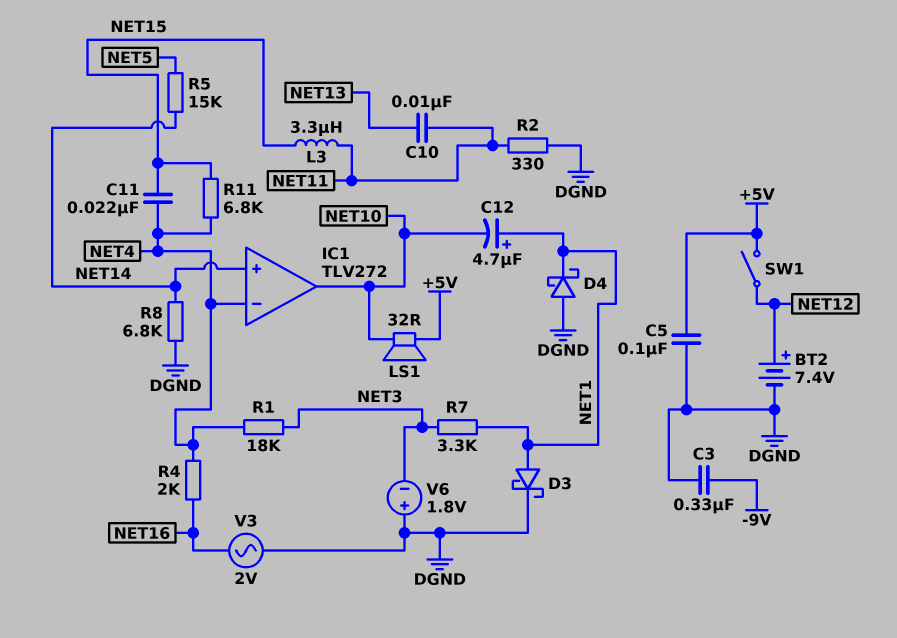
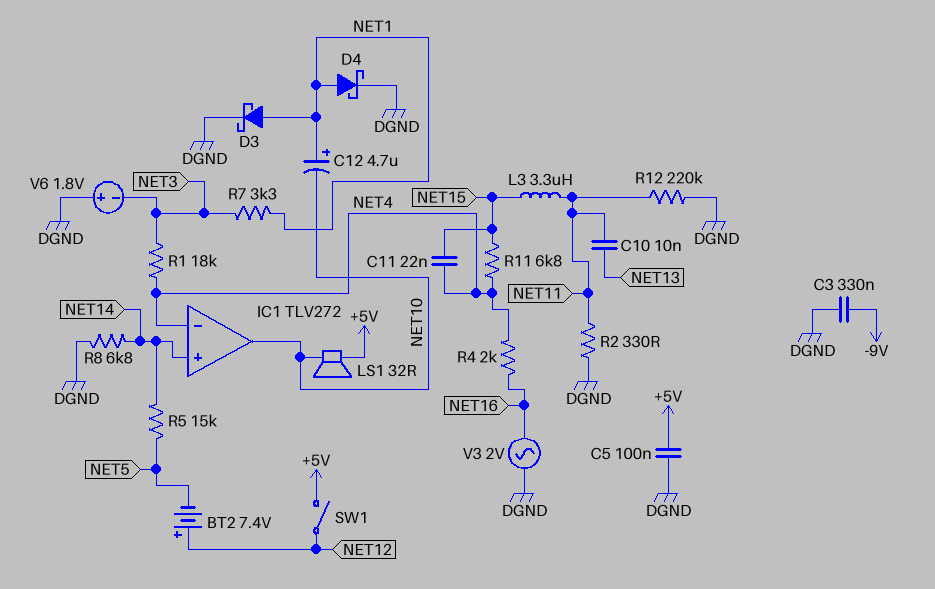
BT2: 7.4V (plus NET12, minus DGND) -> 7.4V (plus NET12, minus NET5)
D4: schottky (A DGND, K NET1) -> schottky (A NET1, K DGND)
R12: none -> 220k (DGND, NET11)

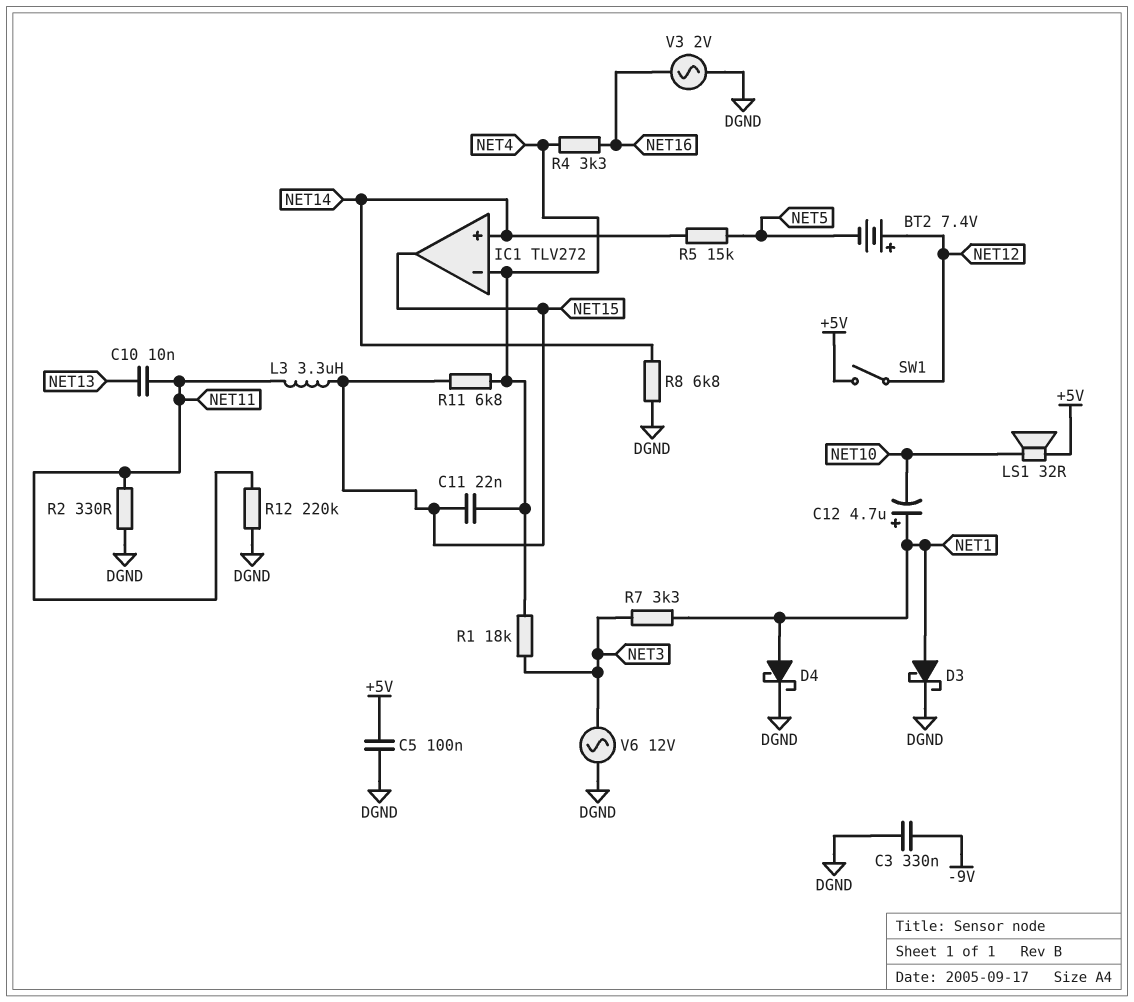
IC1 pin out: NET10 -> NET15
R4: 2k (NET4, NET16) -> 3.3k (NET4, NET16)
V6: 1.8V (plus DGND, minus NET3) -> AC 12V (DGND, NET3)

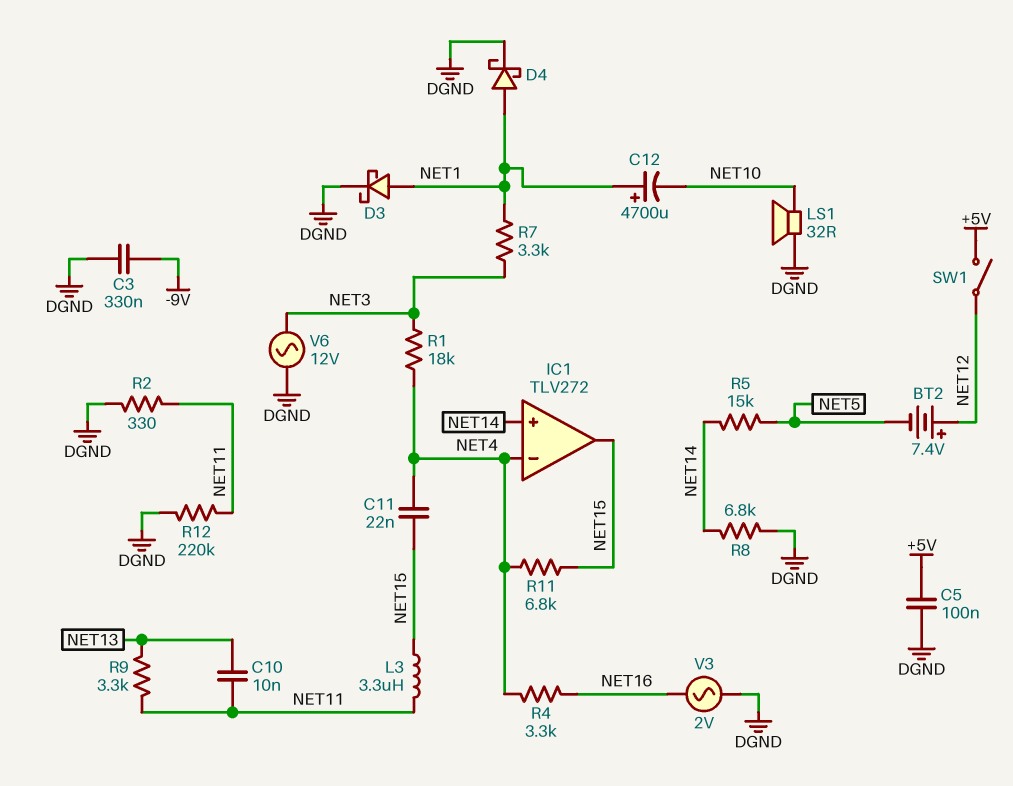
C12: 4.7uF (plus NET1, minus NET10) -> 4700uF (plus NET1, minus NET10)
LS1: speaker 32R (+5V, NET10) -> speaker 32R (DGND, NET10)
R9: none -> 3.3k (NET11, NET13)

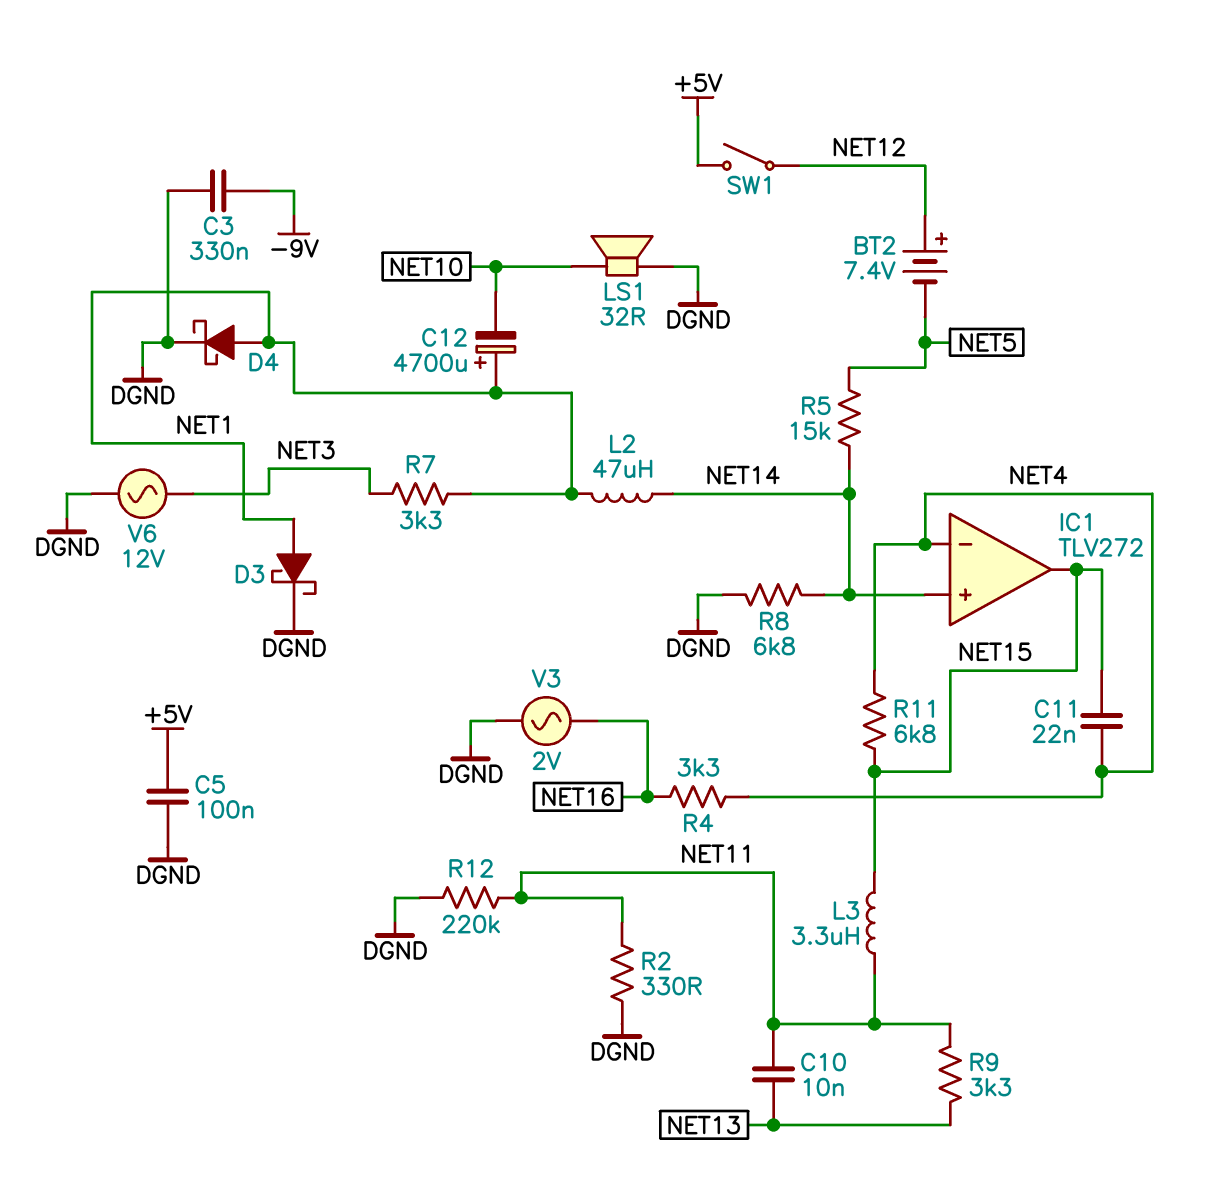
L2: none -> 47uH (NET1, NET14)
R1: 18k (NET3, NET4) -> none

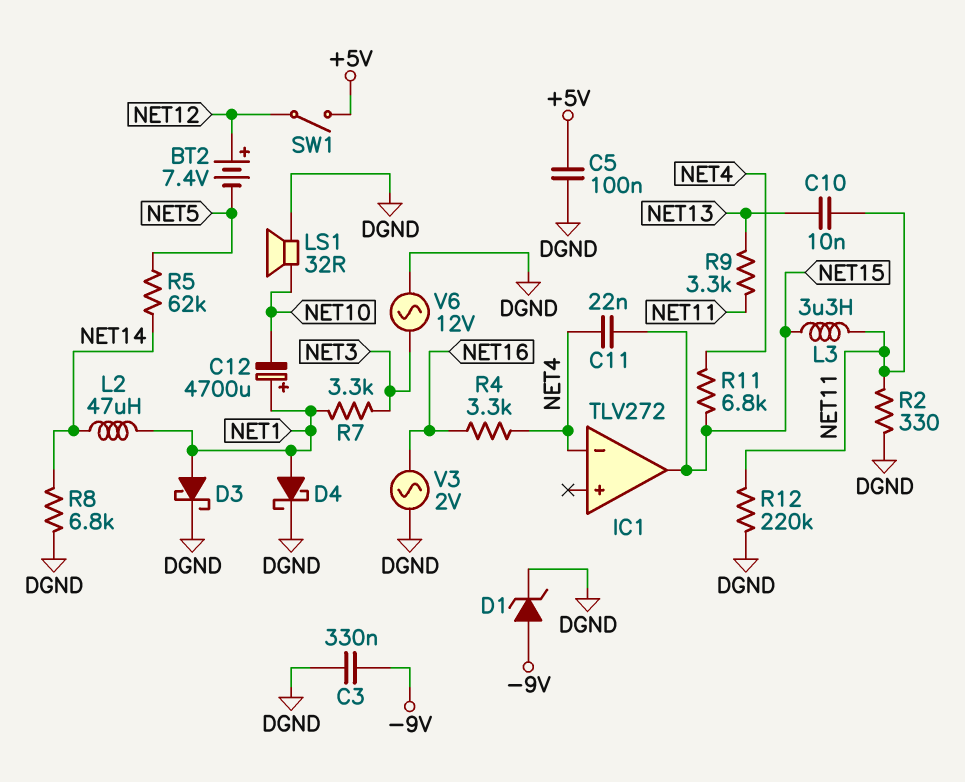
D1: none -> zener (A -9V, K DGND)
IC1 pin in+: NET14 -> none
R5: 15k (NET5, NET14) -> 62k (NET5, NET14)

